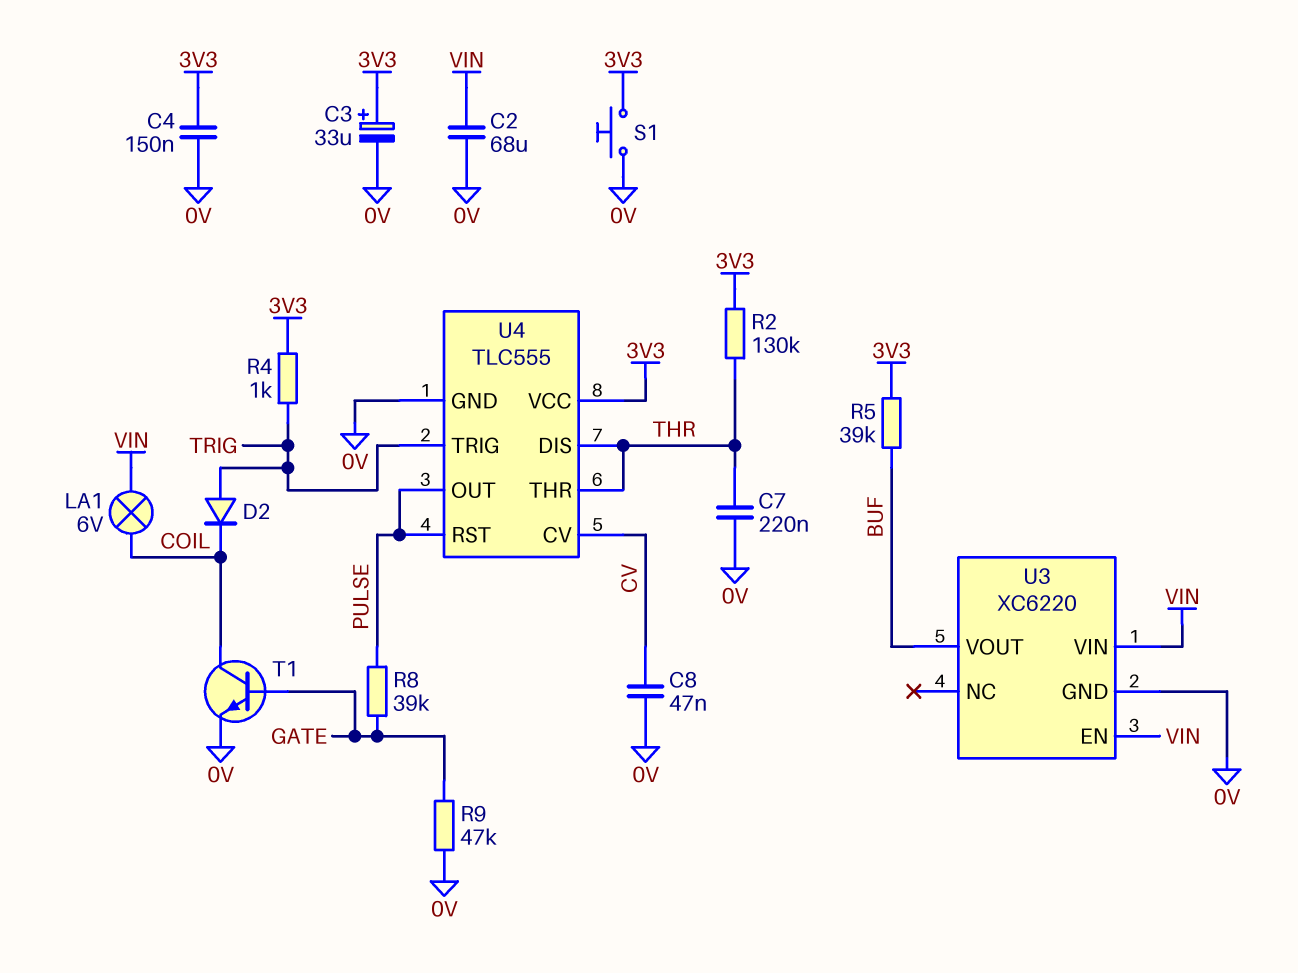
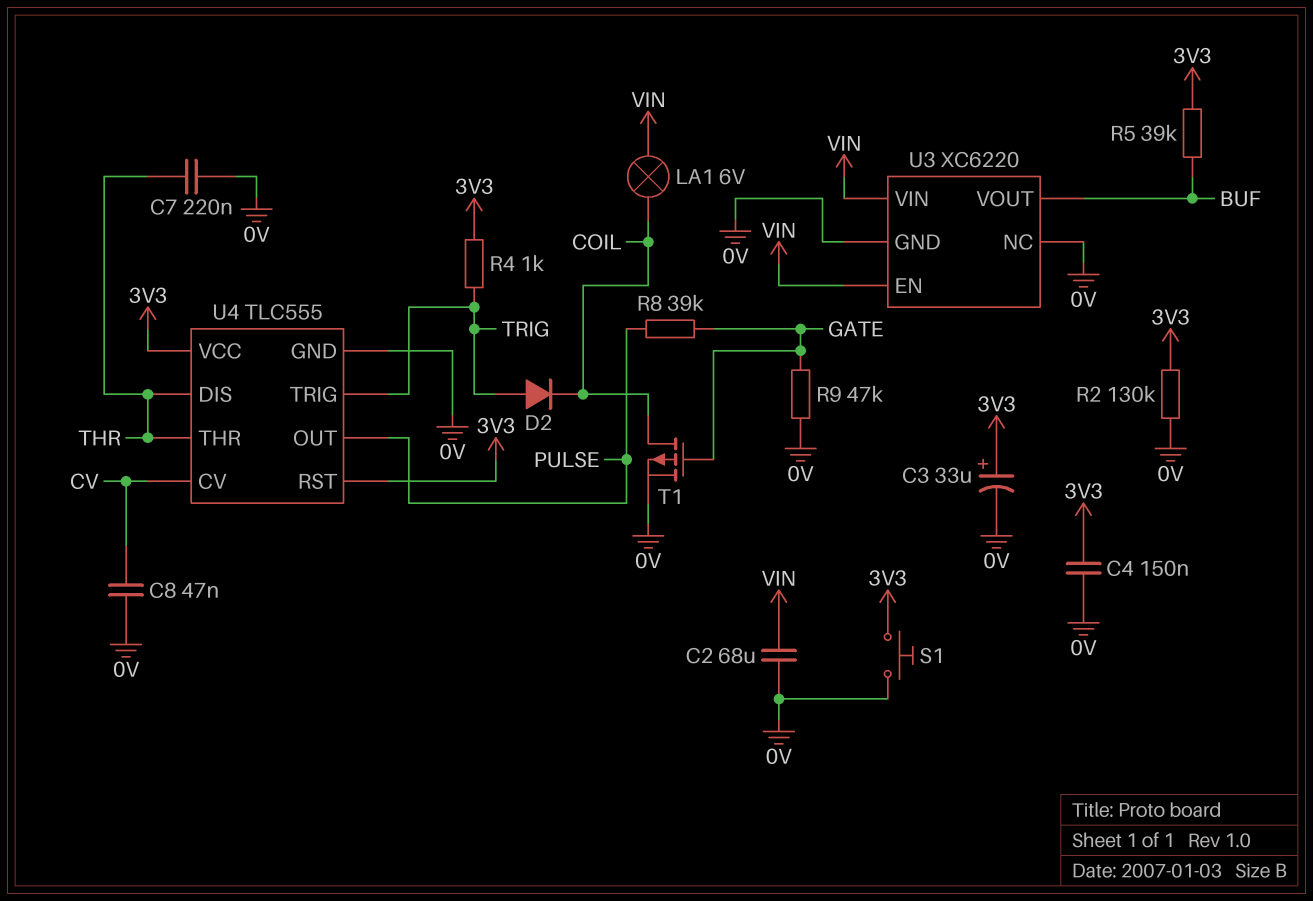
R2: 130k (3V3, THR) -> 130k (0V, 3V3)
T1: NPN (B GATE, C COIL, E 0V) -> PMOS (G GATE, D COIL, S 0V)
U3 pin NC: none -> 0V
U4 pin RST: PULSE -> 3V3

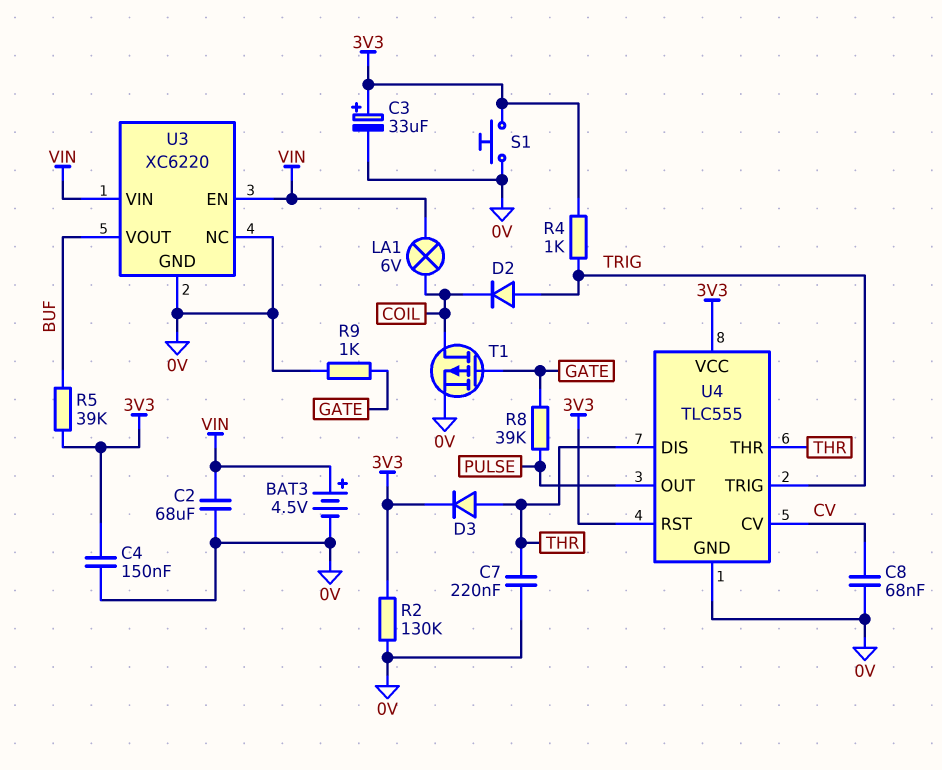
BAT3: none -> 4.5V (plus VIN, minus 0V)
C8: 47nF (0V, CV) -> 68nF (0V, CV)
D3: none -> diode (A THR, K 3V3)
R9: 47k (0V, GATE) -> 1k (0V, GATE)

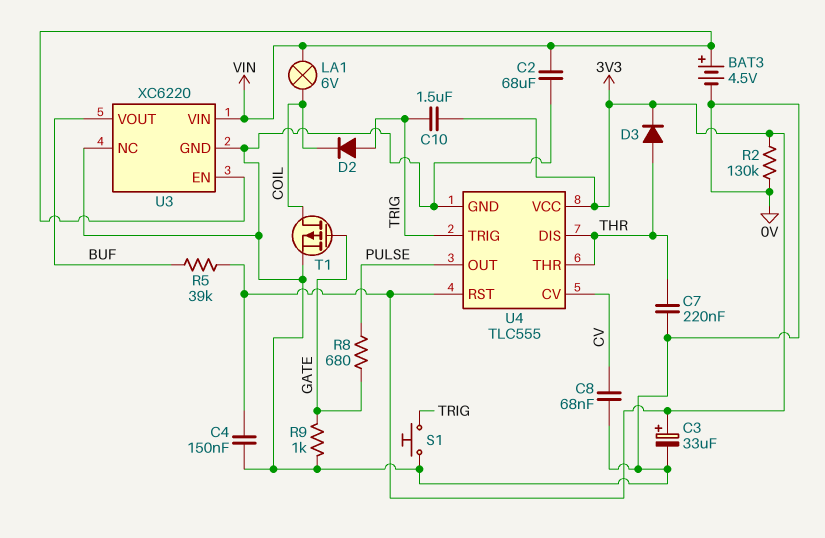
C10: none -> 1.5uF (3V3, TRIG)
R4: 1k (3V3, TRIG) -> none
R8: 39k (GATE, PULSE) -> 680 (GATE, PULSE)
S1: button (0V, 3V3) -> button (0V, TRIG)

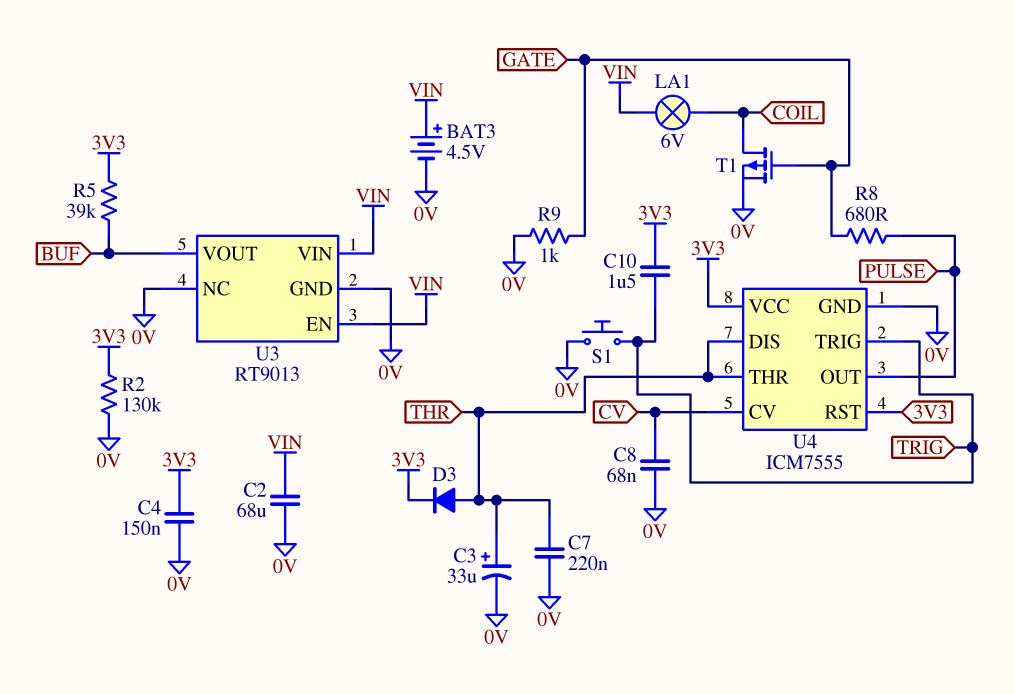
C3: 33uF (plus 3V3, minus 0V) -> 33uF (plus THR, minus 0V)
D2: diode (A TRIG, K COIL) -> none
U3: XC6220 -> RT9013
U4: TLC555 -> ICM7555

